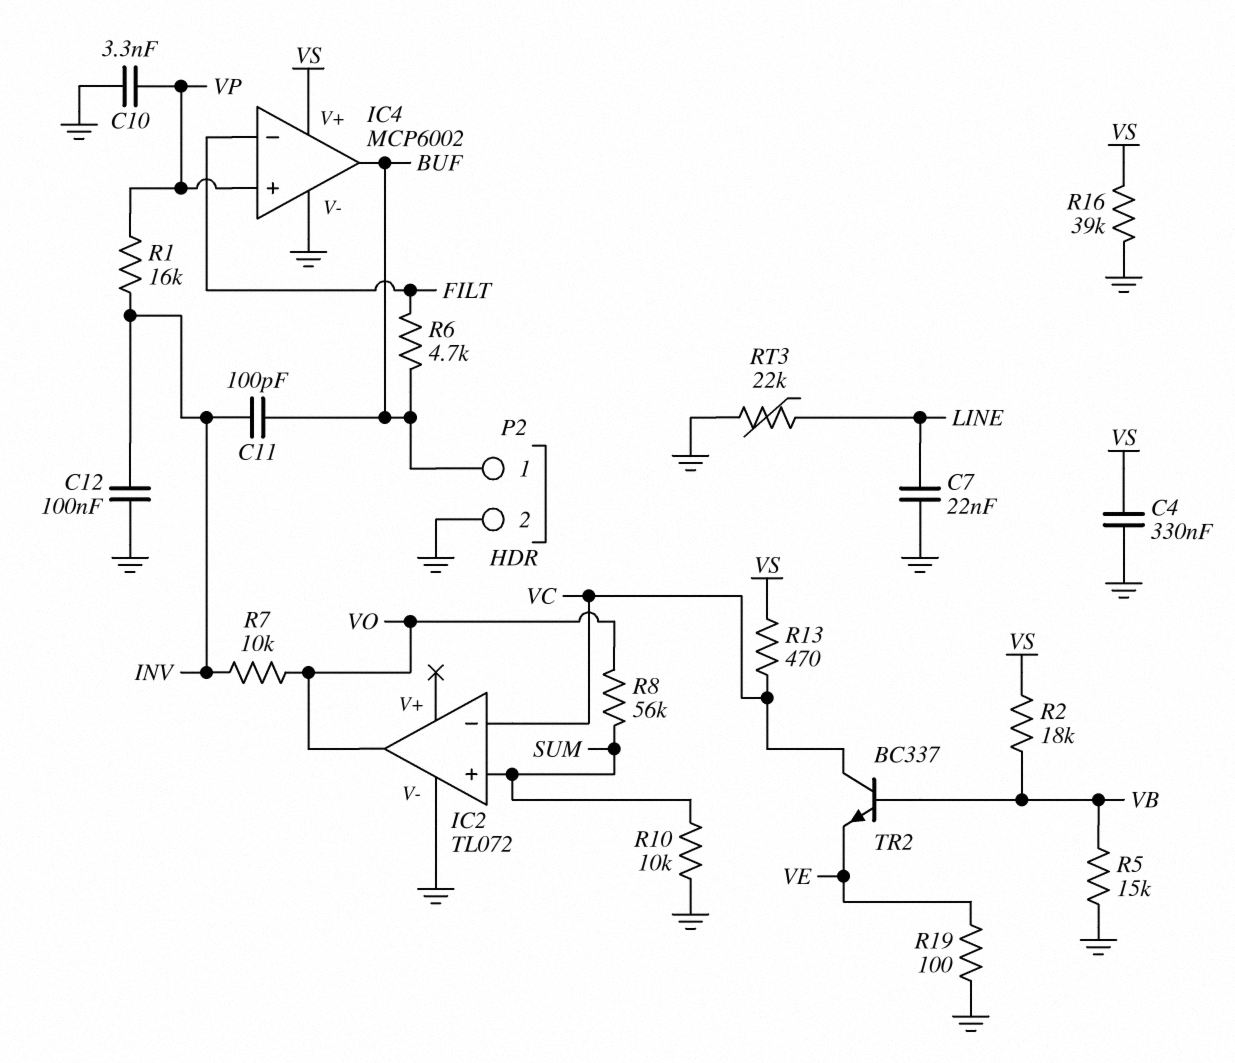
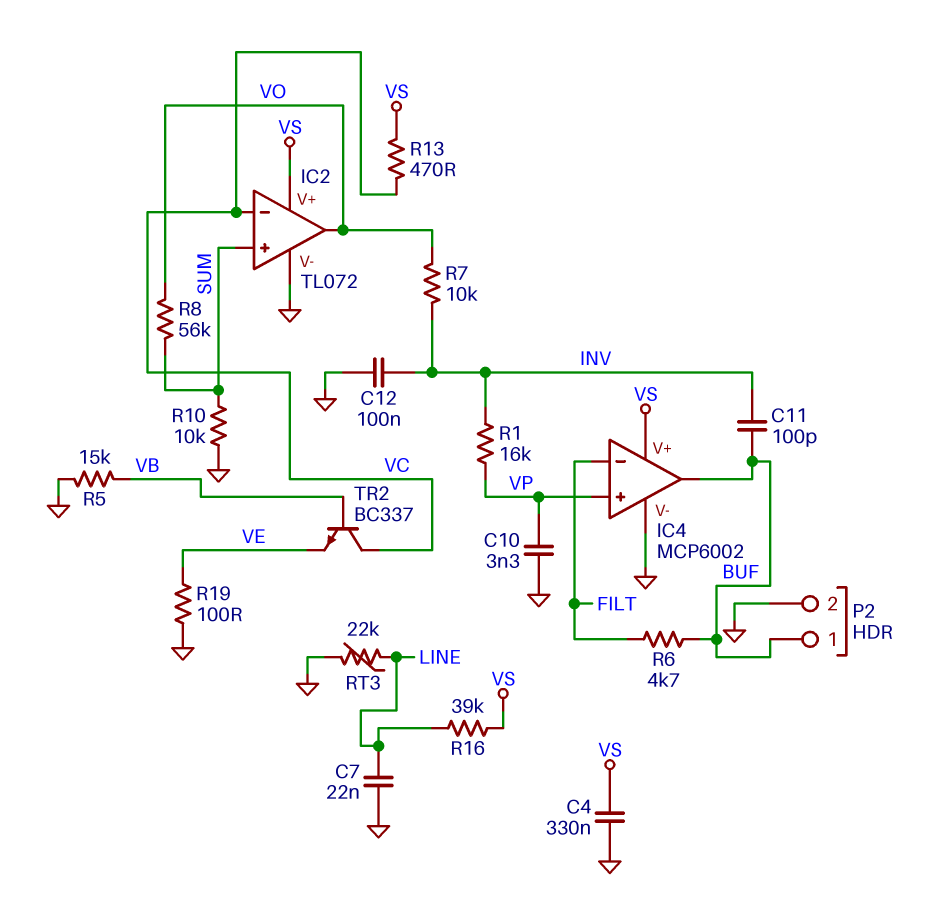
IC2 pin V+: none -> VS
R2: 18k (VB, VS) -> none
R16: 39k (GND, VS) -> 39k (LINE, VS)

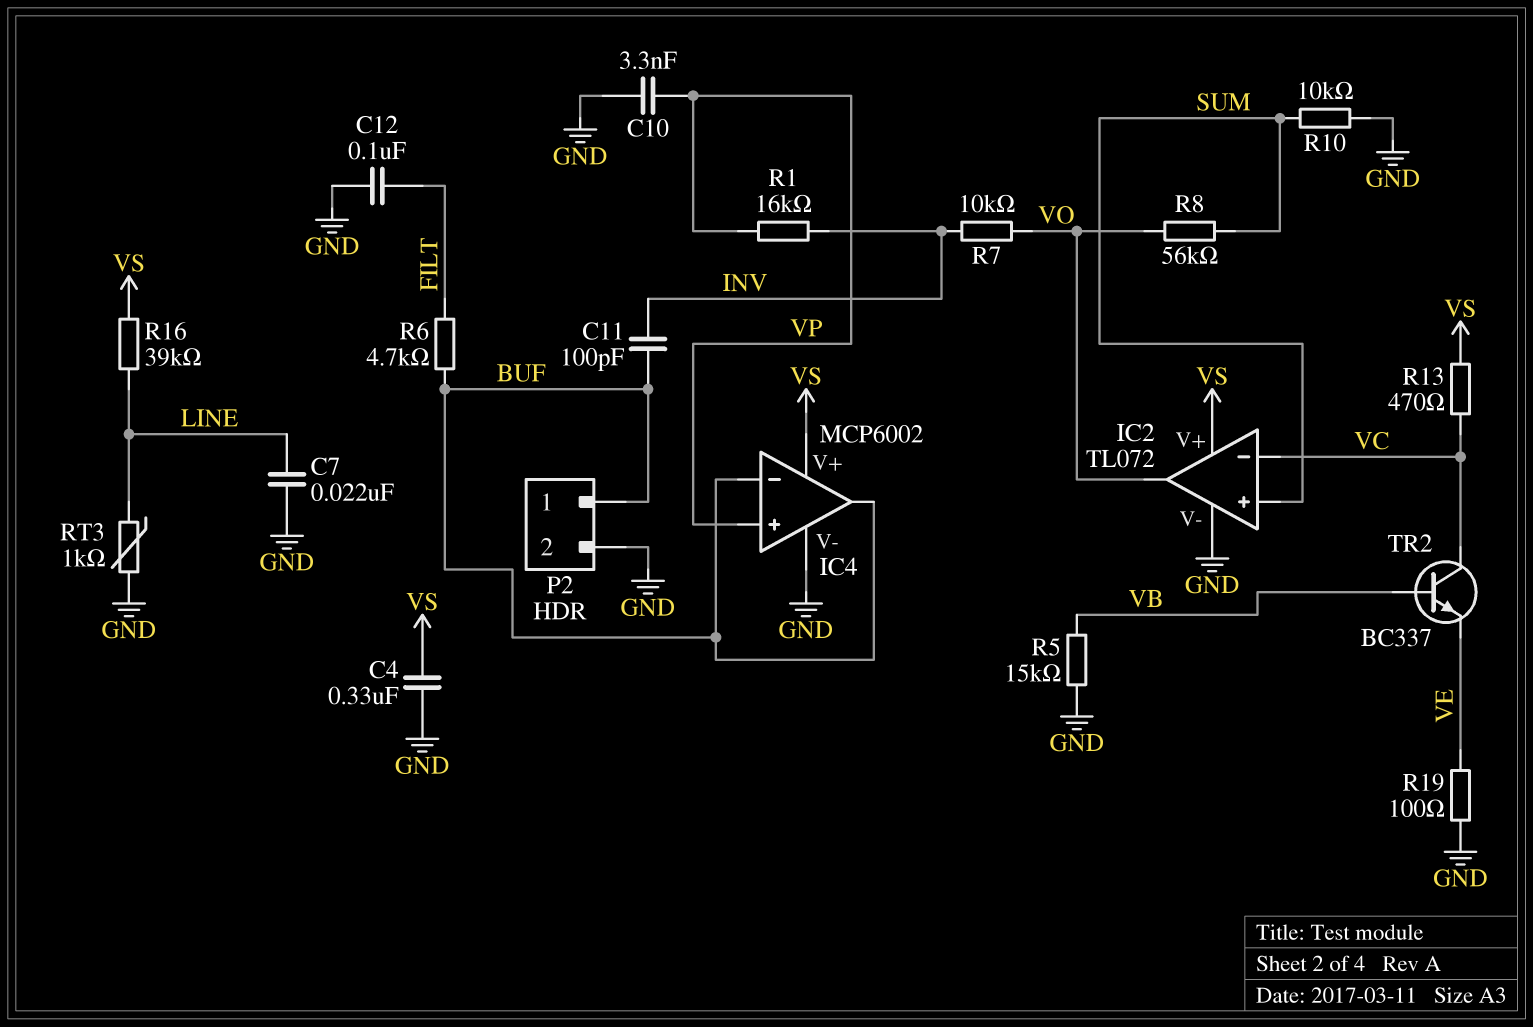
C12: 100nF (GND, INV) -> 100nF (FILT, GND)
IC4 pin in-: FILT -> BUF
RT3: 22k (GND, LINE) -> 1k (GND, LINE)

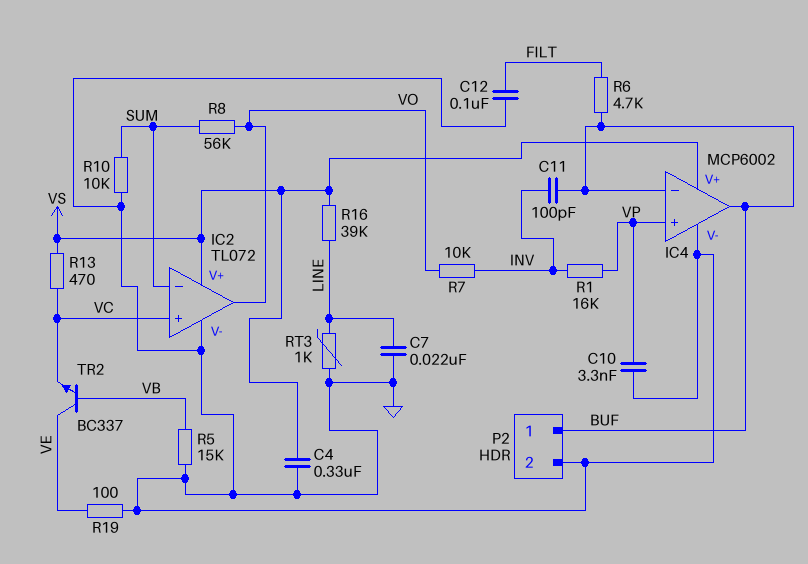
IC2 pin in+: SUM -> VC
IC2 pin in-: VC -> SUM
TR2: NPN BC337 (B VB, C VC, E VE) -> NPN BC337 (B VB, C VE, E VC)

